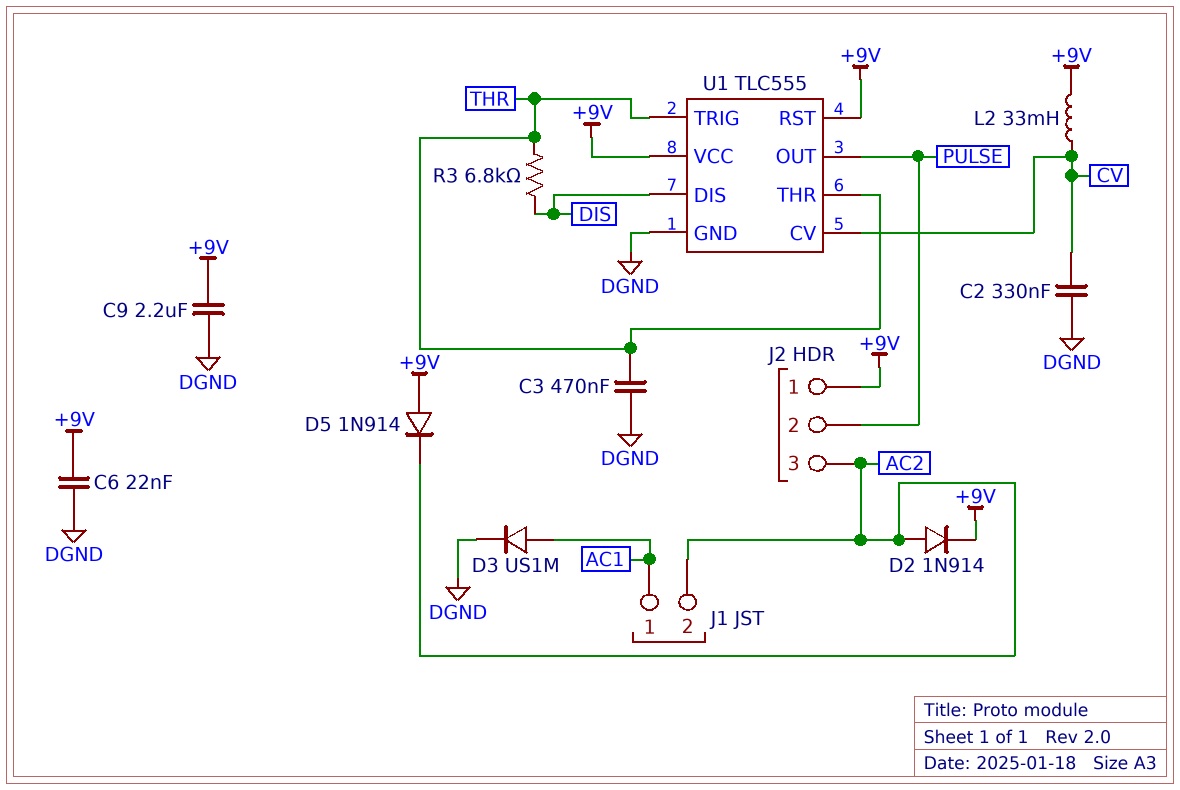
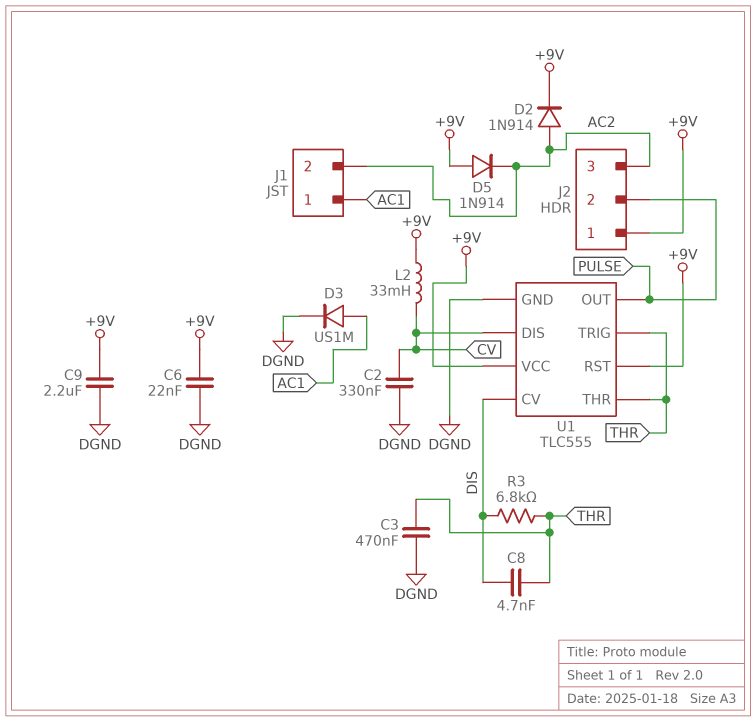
C8: none -> 4.7nF (DIS, THR)
U1 pin CV: CV -> DIS
U1 pin DIS: DIS -> CV

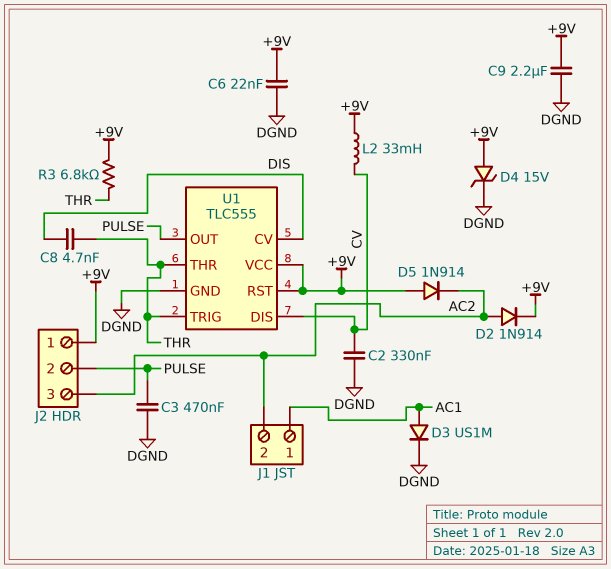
C3: 470nF (DGND, THR) -> 470nF (DGND, PULSE)
D4: none -> zener 15V (A +9V, K DGND)
R3: 6.8k (DIS, THR) -> 6.8k (+9V, THR)

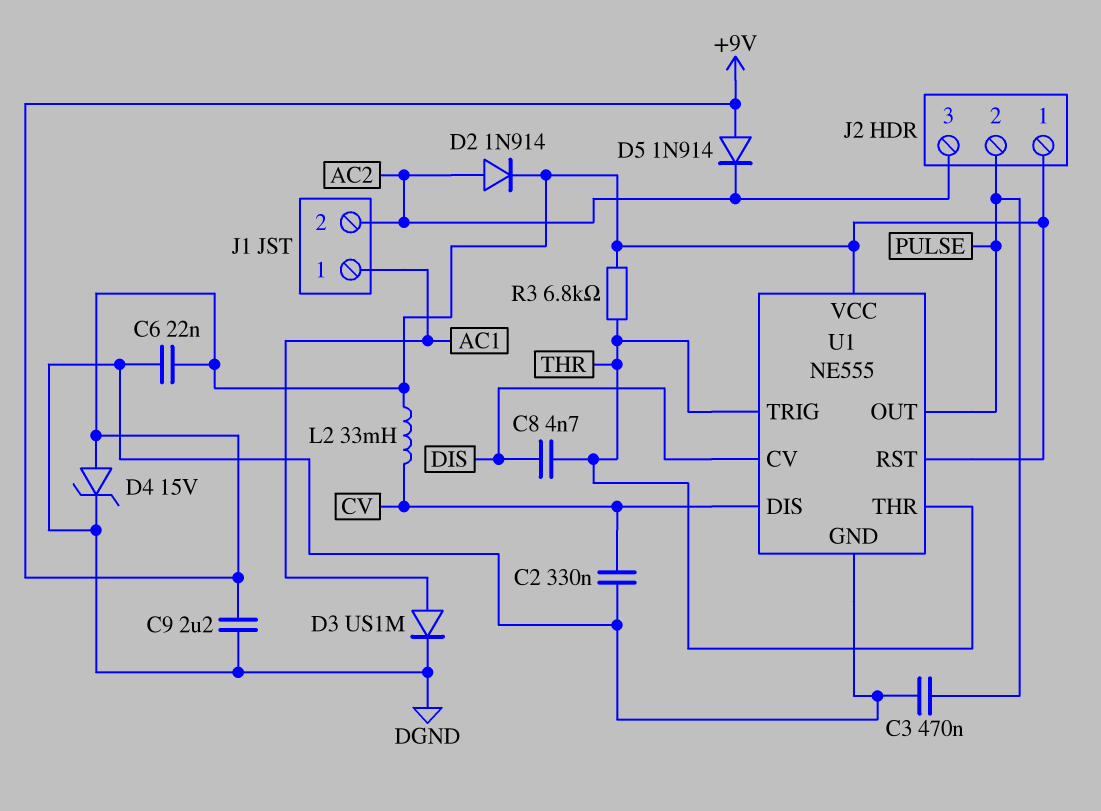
U1: TLC555 -> NE555

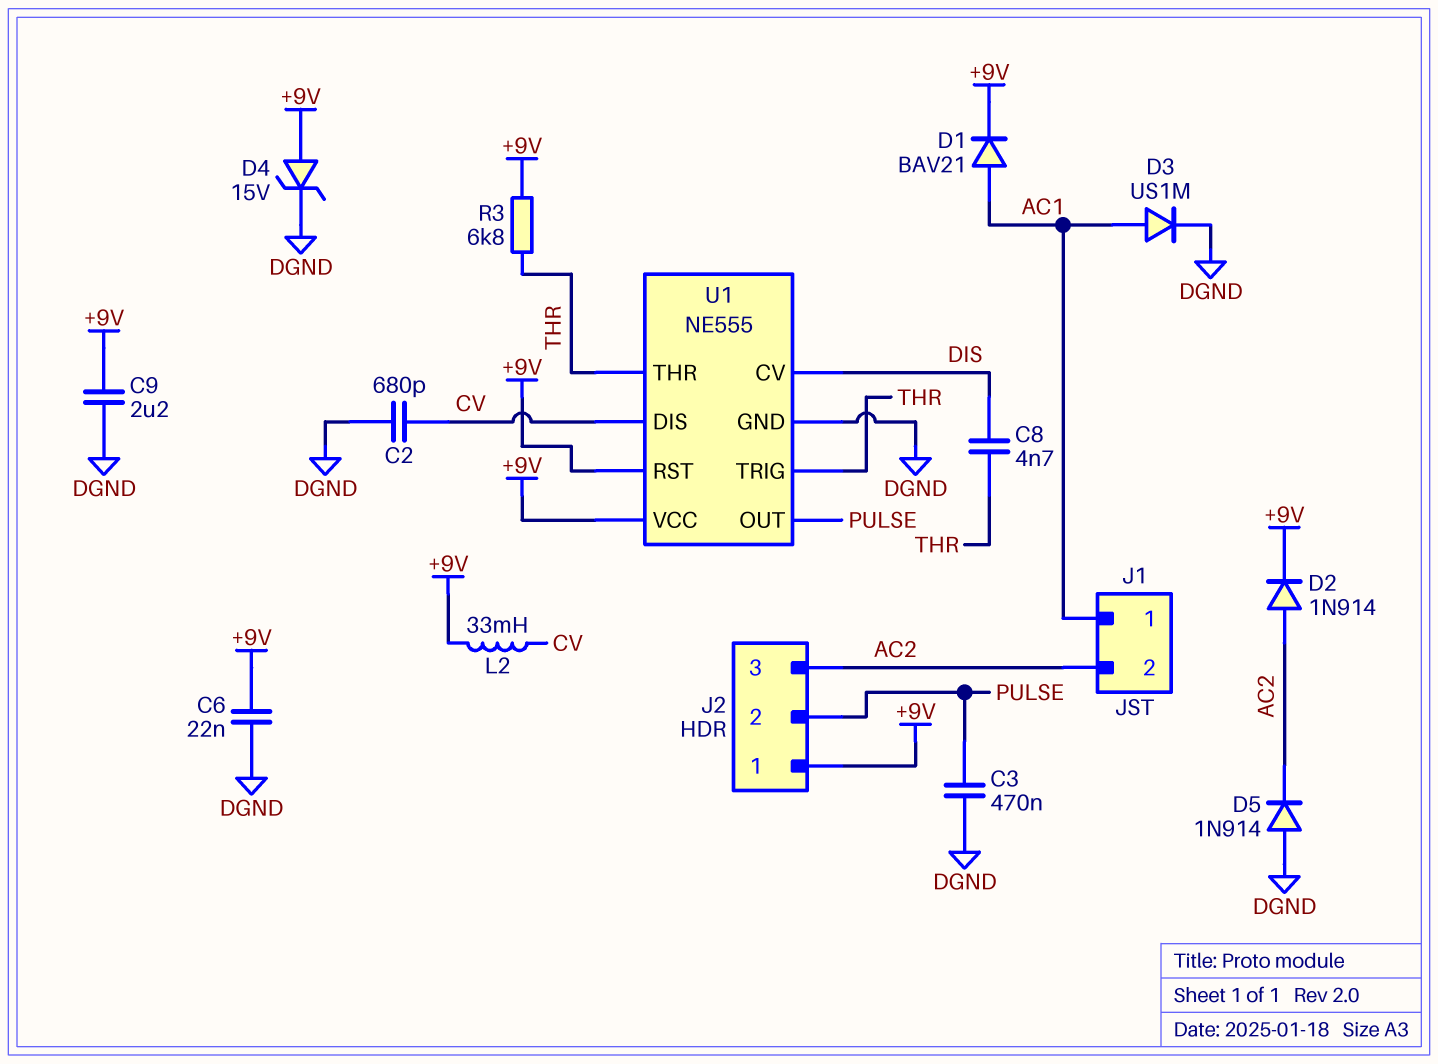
C2: 330nF (CV, DGND) -> 680pF (CV, DGND)
D1: none -> diode BAV21 (A AC1, K +9V)
D5: diode 1N914 (A +9V, K AC2) -> diode 1N914 (A DGND, K AC2)

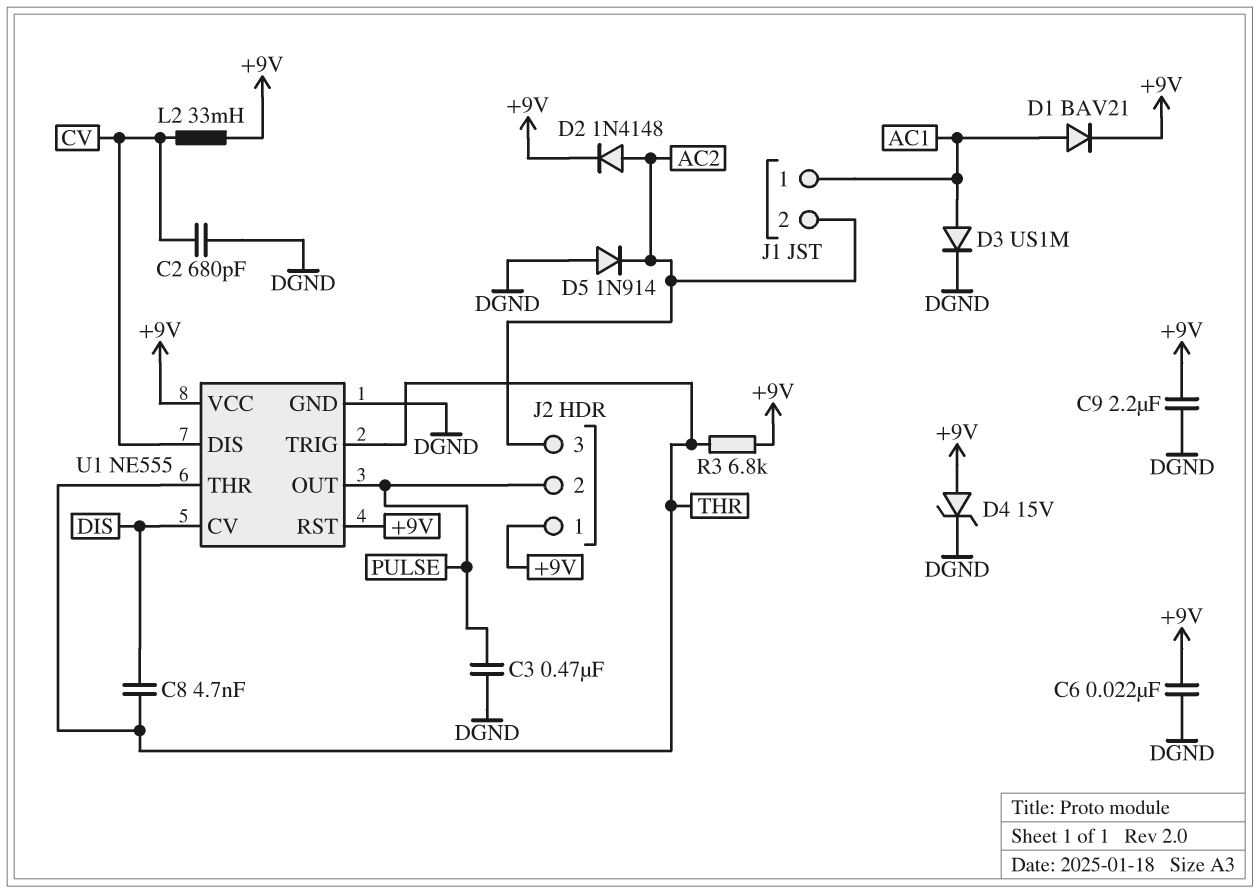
D2: diode 1N914 (A AC2, K +9V) -> diode 1N4148 (A AC2, K +9V)

